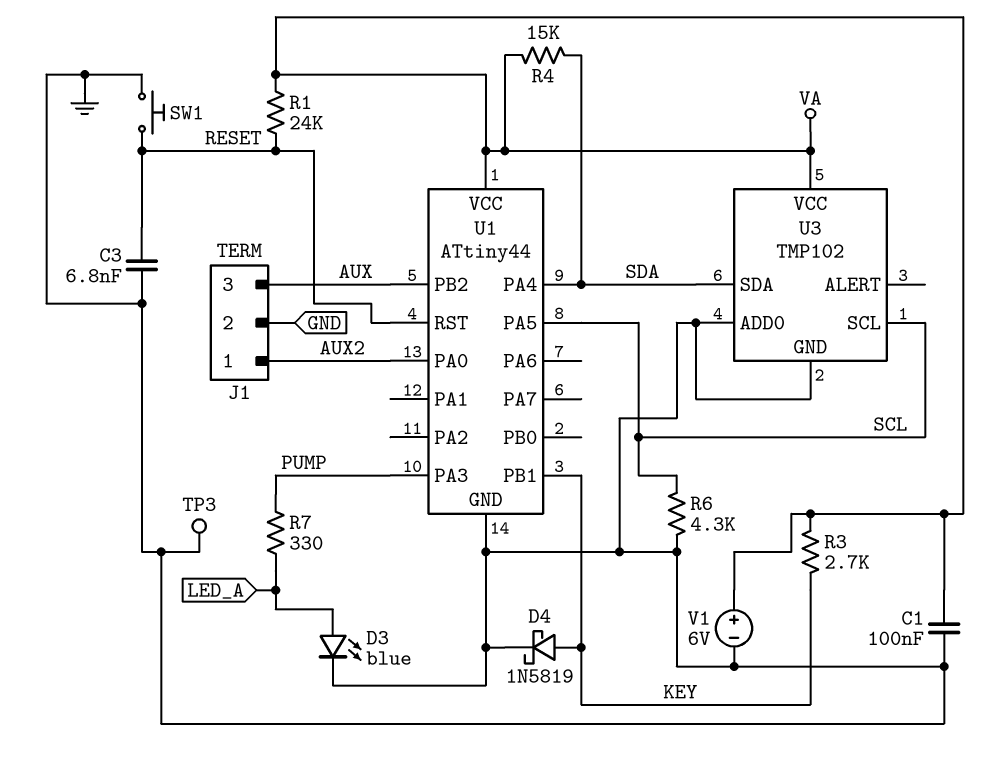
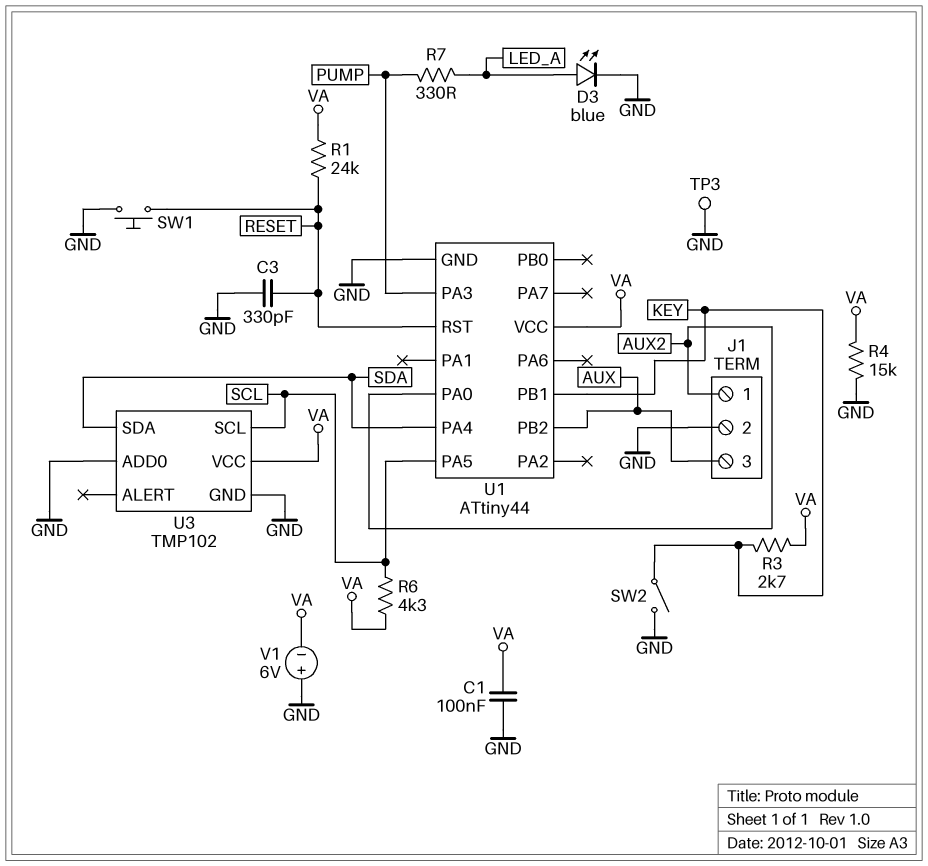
C3: 6.8nF (GND, RESET) -> 330pF (GND, RESET)
D4: schottky 1N5819 (A KEY, K GND) -> none
R4: 15k (SDA, VA) -> 15k (GND, VA)
R6: 4.3k (GND, SCL) -> 4.3k (SCL, VA)
SW2: none -> switch (GND, KEY)
V1: 6V (plus VA, minus GND) -> 6V (plus GND, minus VA)

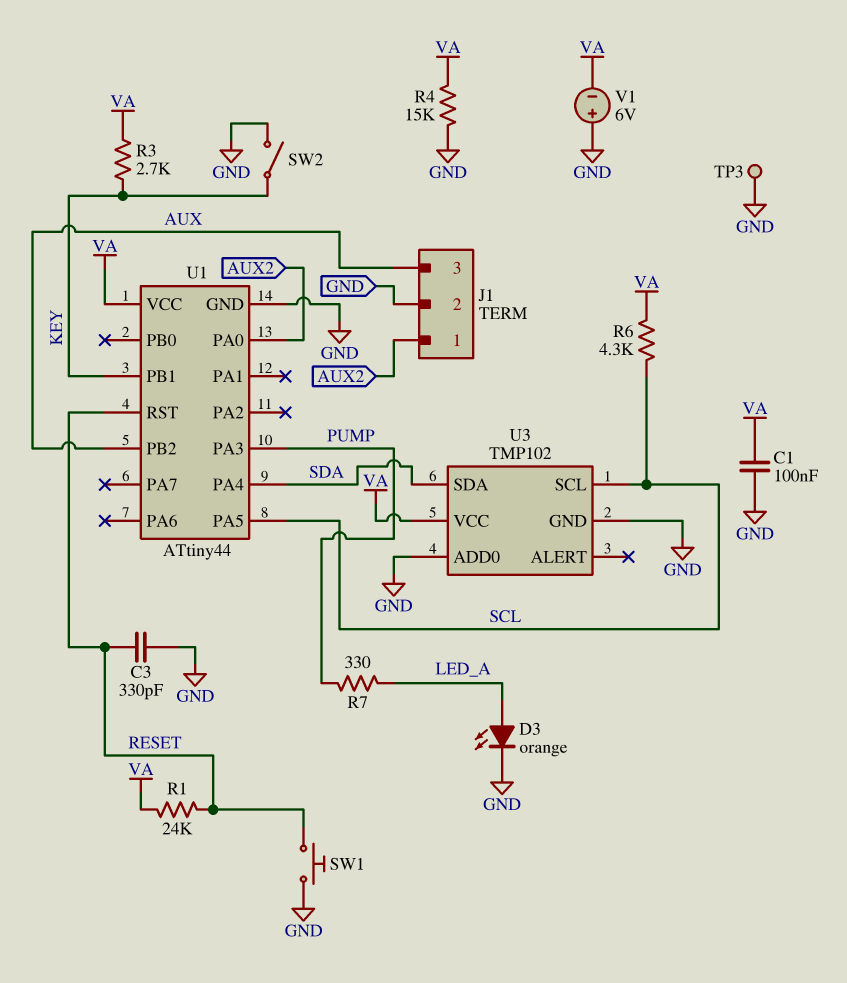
D3: LED blue (A LED_A, K GND) -> LED orange (A LED_A, K GND)

